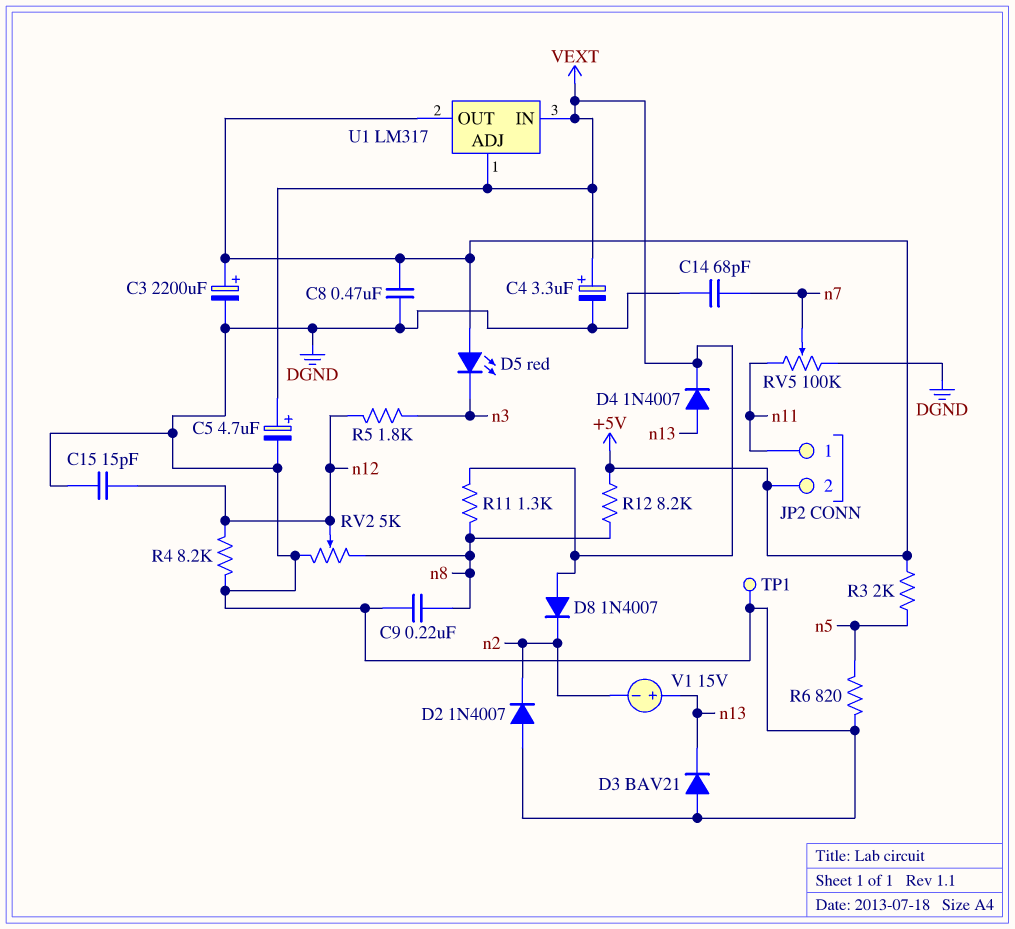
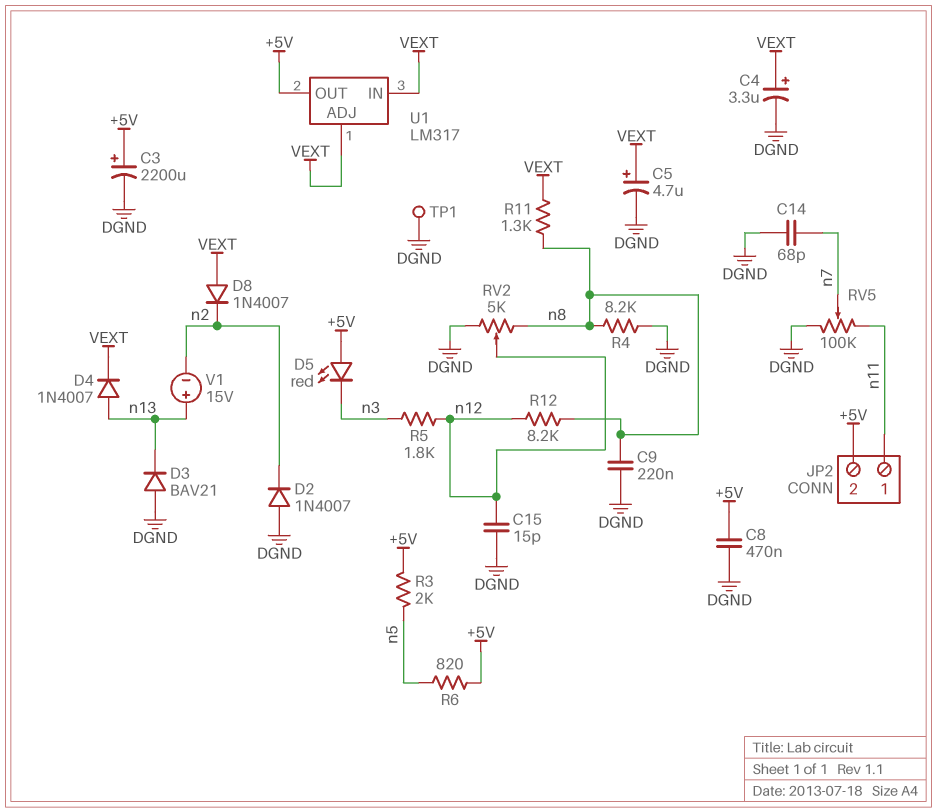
R4: 8.2k (DGND, n12) -> 8.2k (DGND, n8)
R6: 820 (DGND, n5) -> 820 (+5V, n5)
R12: 8.2k (+5V, n8) -> 8.2k (n8, n12)

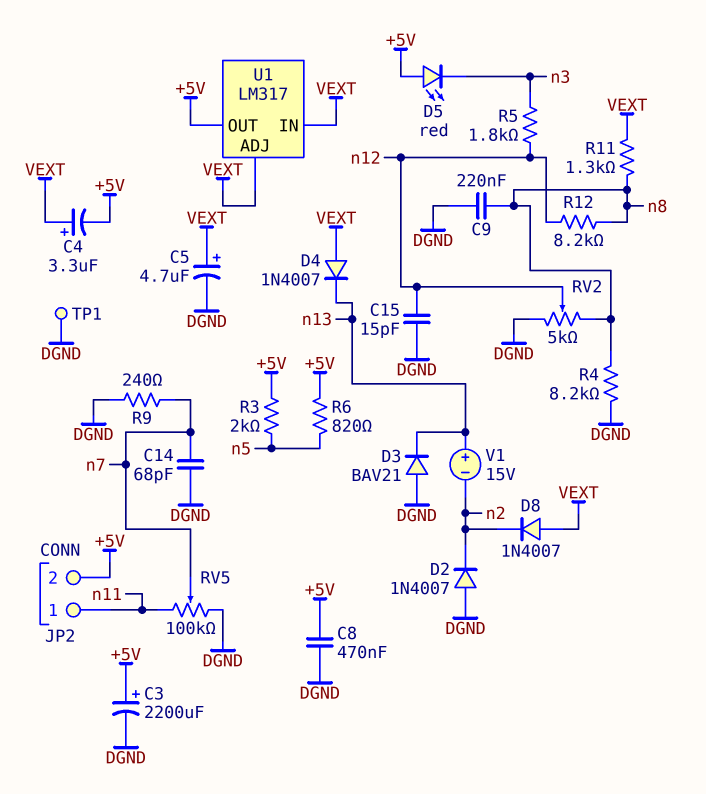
C4: 3.3uF (plus VEXT, minus DGND) -> 3.3uF (plus VEXT, minus +5V)
D4: diode 1N4007 (A n13, K VEXT) -> diode 1N4007 (A VEXT, K n13)
R9: none -> 240 (DGND, n7)

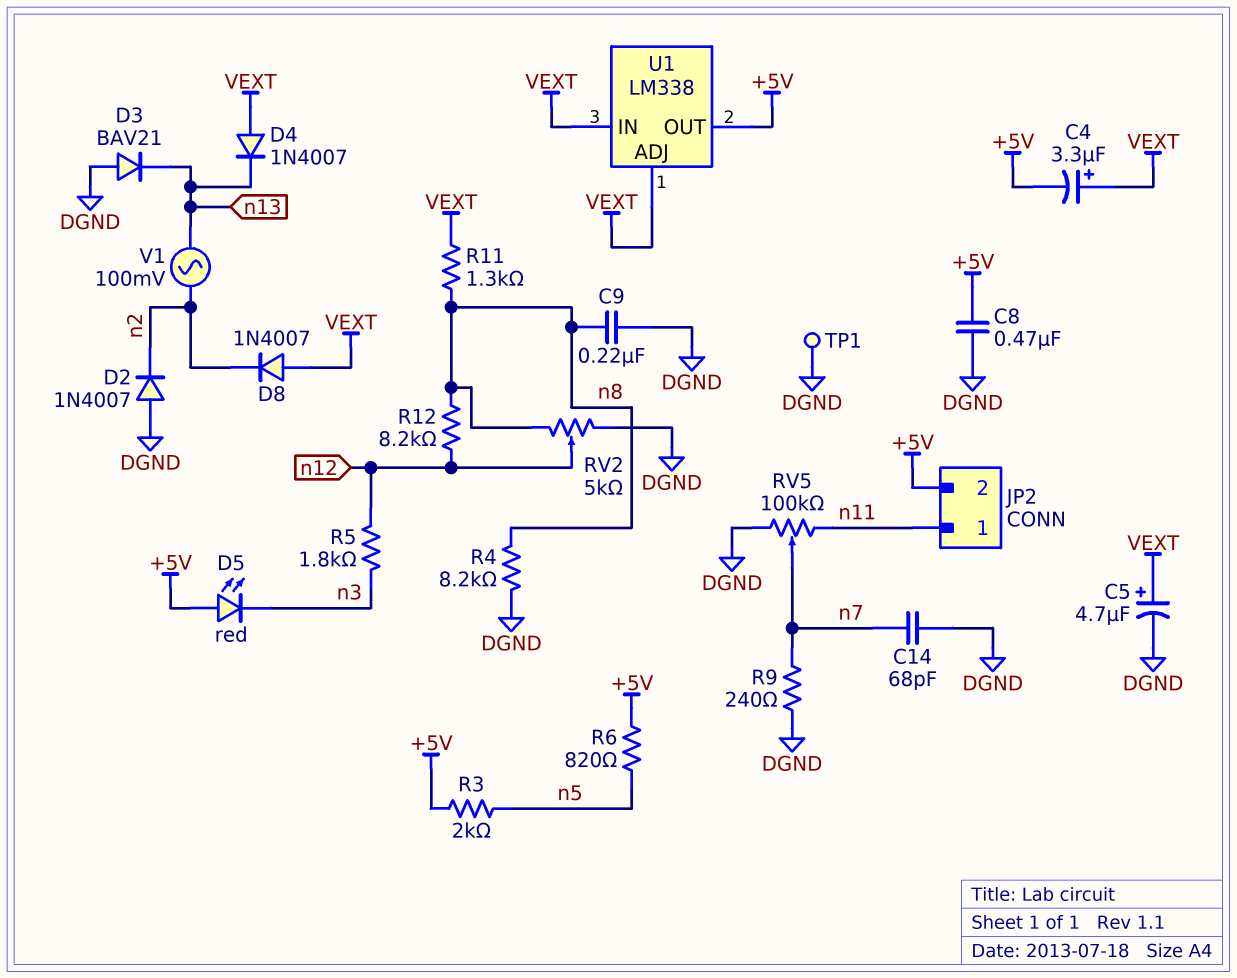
C3: 2200uF (plus +5V, minus DGND) -> none
C15: 15pF (DGND, n12) -> none
U1: LM317 -> LM338
V1: 15V (plus n13, minus n2) -> AC 100mV (n2, n13)

